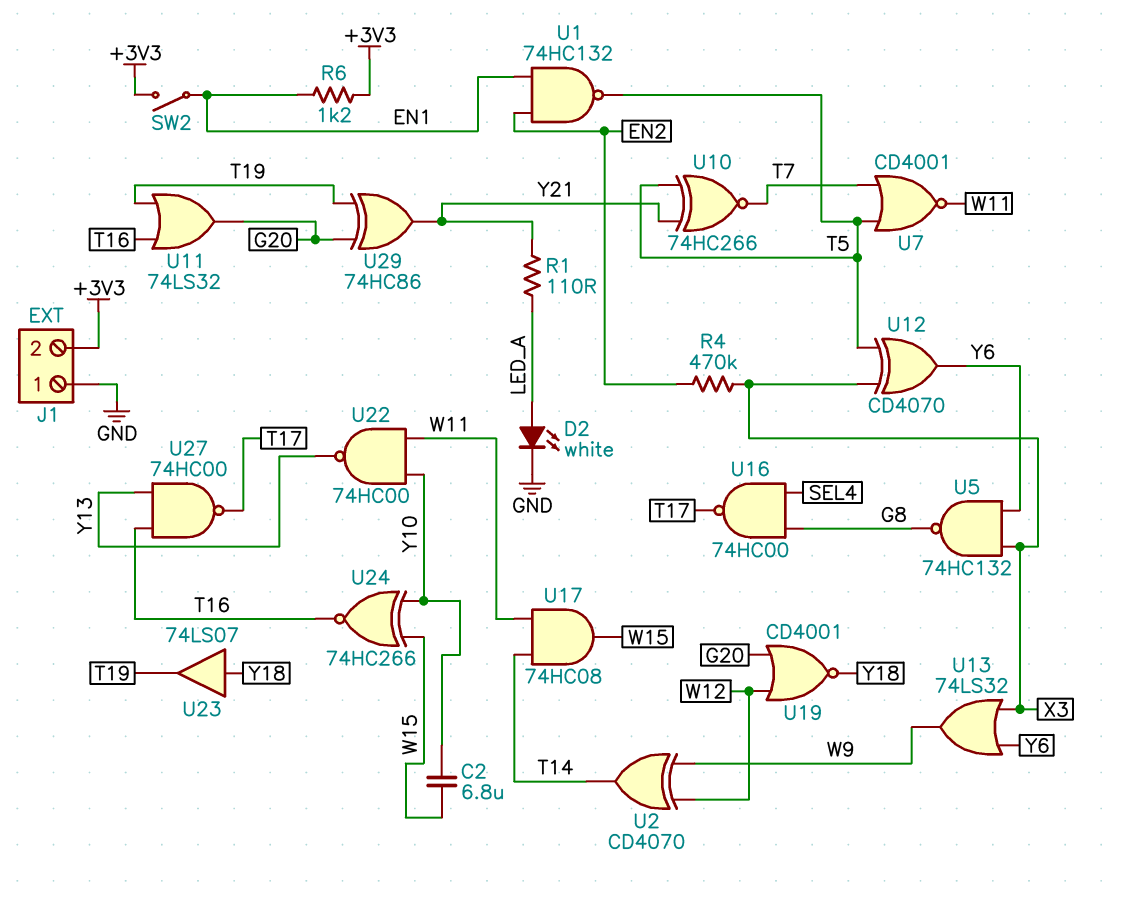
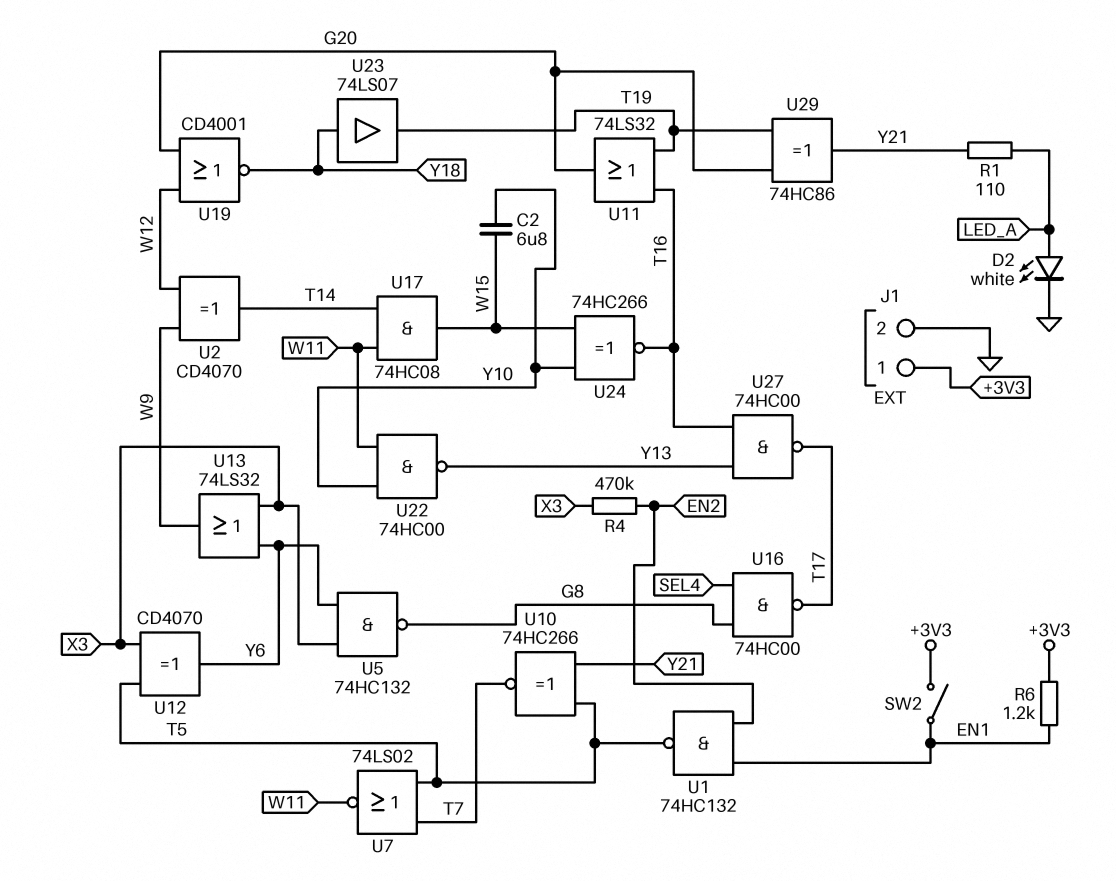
J1 pin 1: GND -> +3V3
J1 pin 2: +3V3 -> GND
U7: NOR CD4001 (in T5, in T7, out W11) -> NOR 74LS02 (in T5, in T7, out W11)

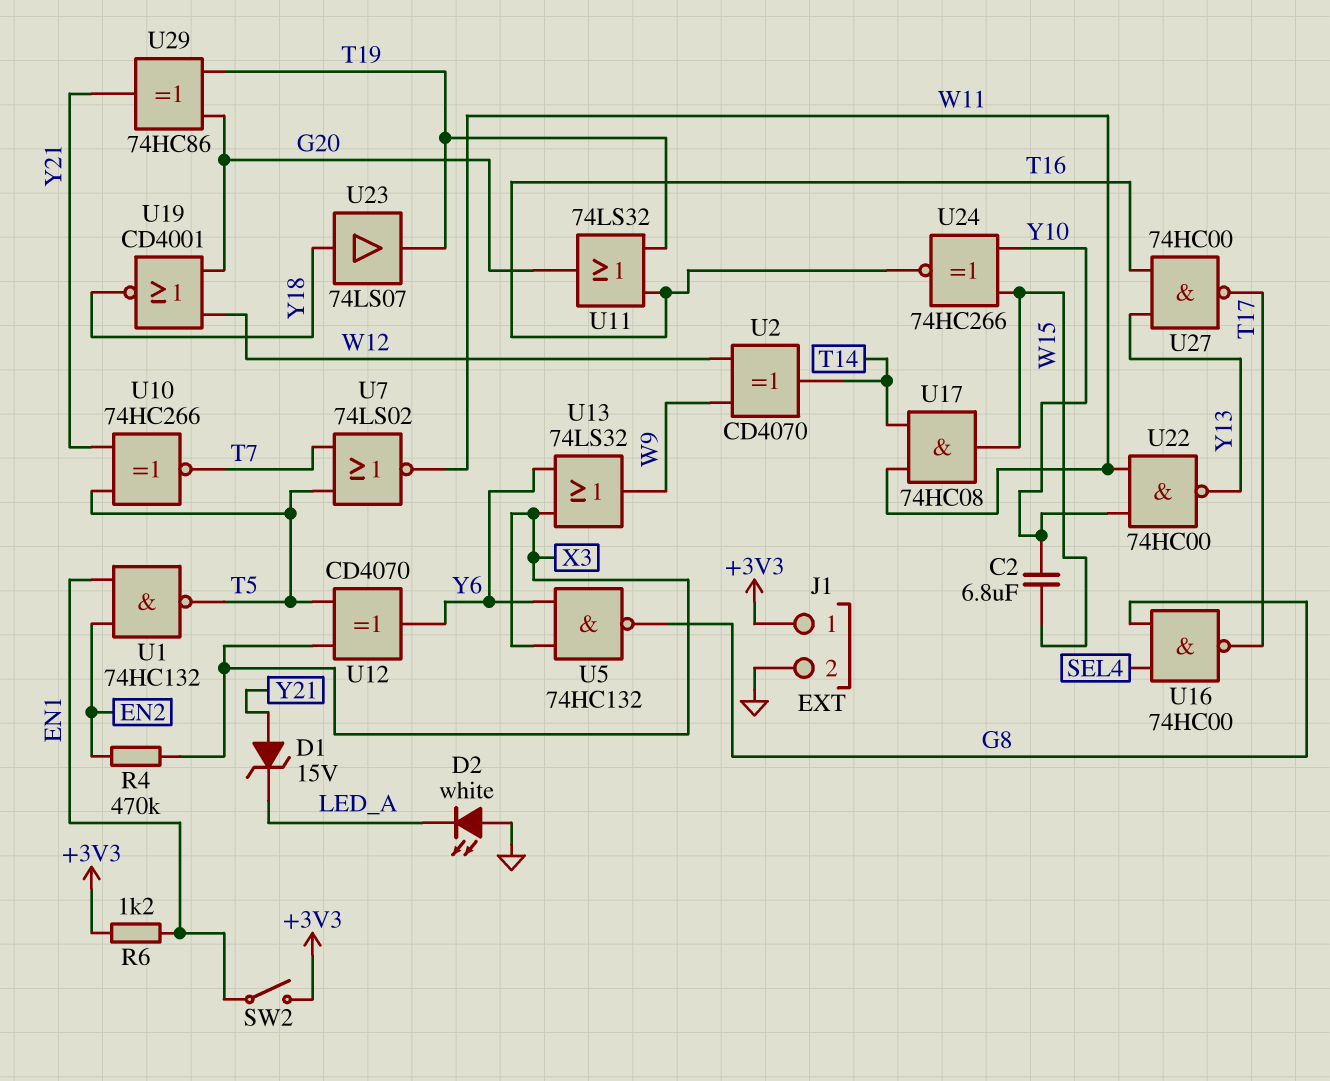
D1: none -> zener 15V (A Y21, K LED_A)
D2: LED white (A LED_A, K GND) -> LED white (A GND, K LED_A)
R1: 110 (LED_A, Y21) -> none

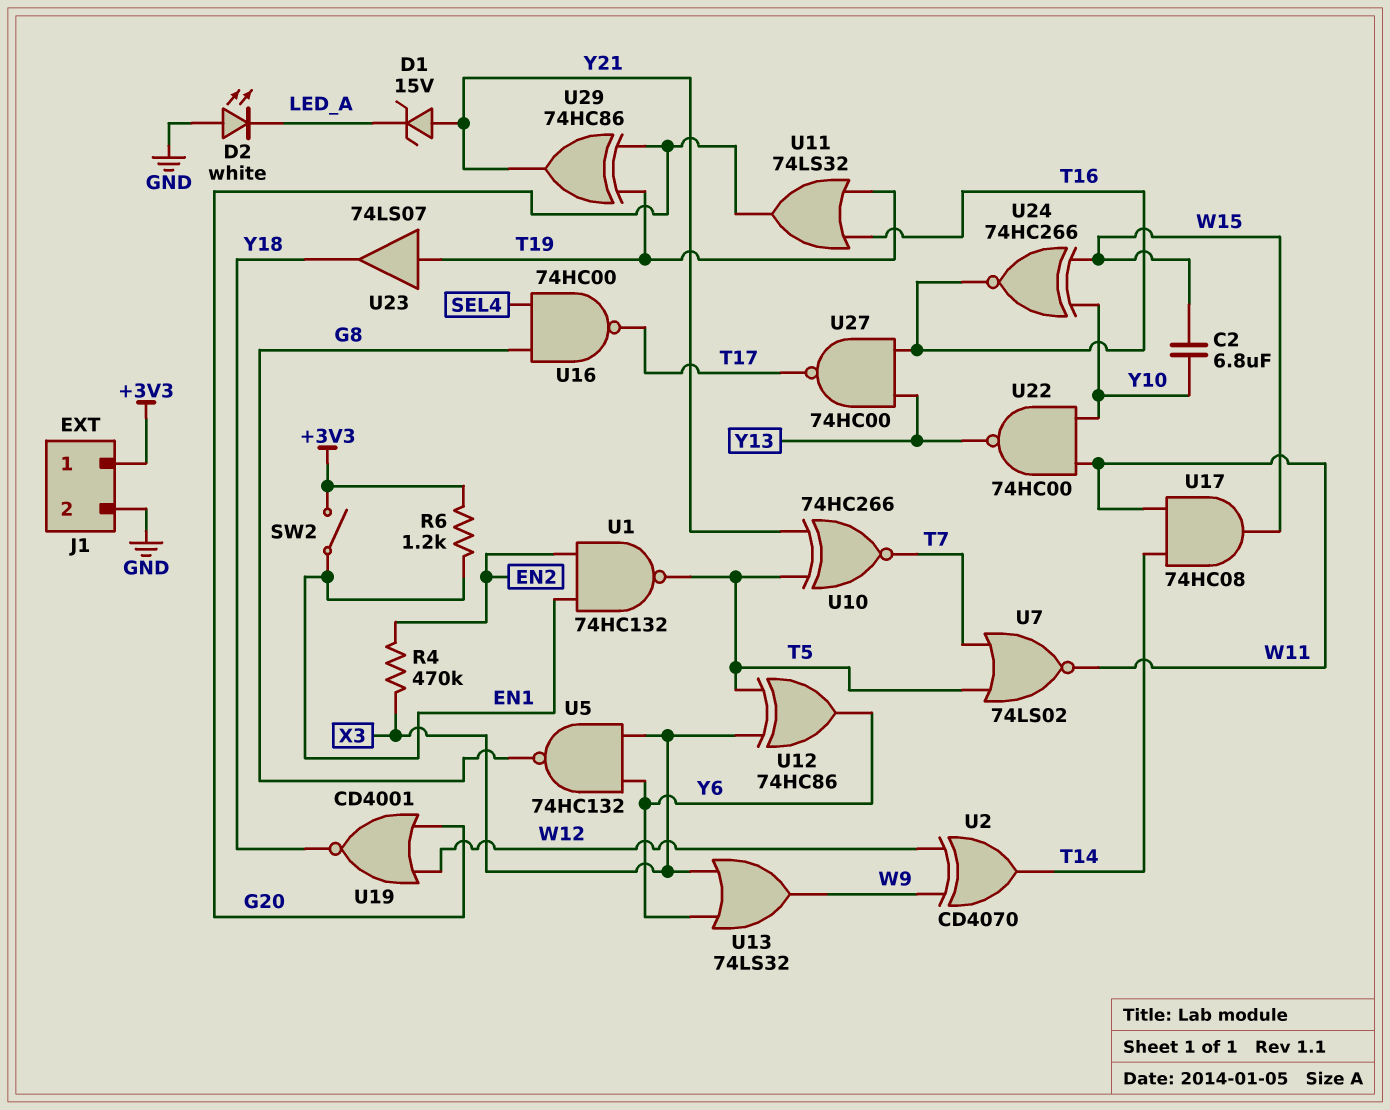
U12: XOR CD4070 (in T5, in X3, out Y6) -> XOR 74HC86 (in T5, in X3, out Y6)
U23: buffer 74LS07 (in Y18, out T19) -> buffer 74LS07 (in T19, out Y18)

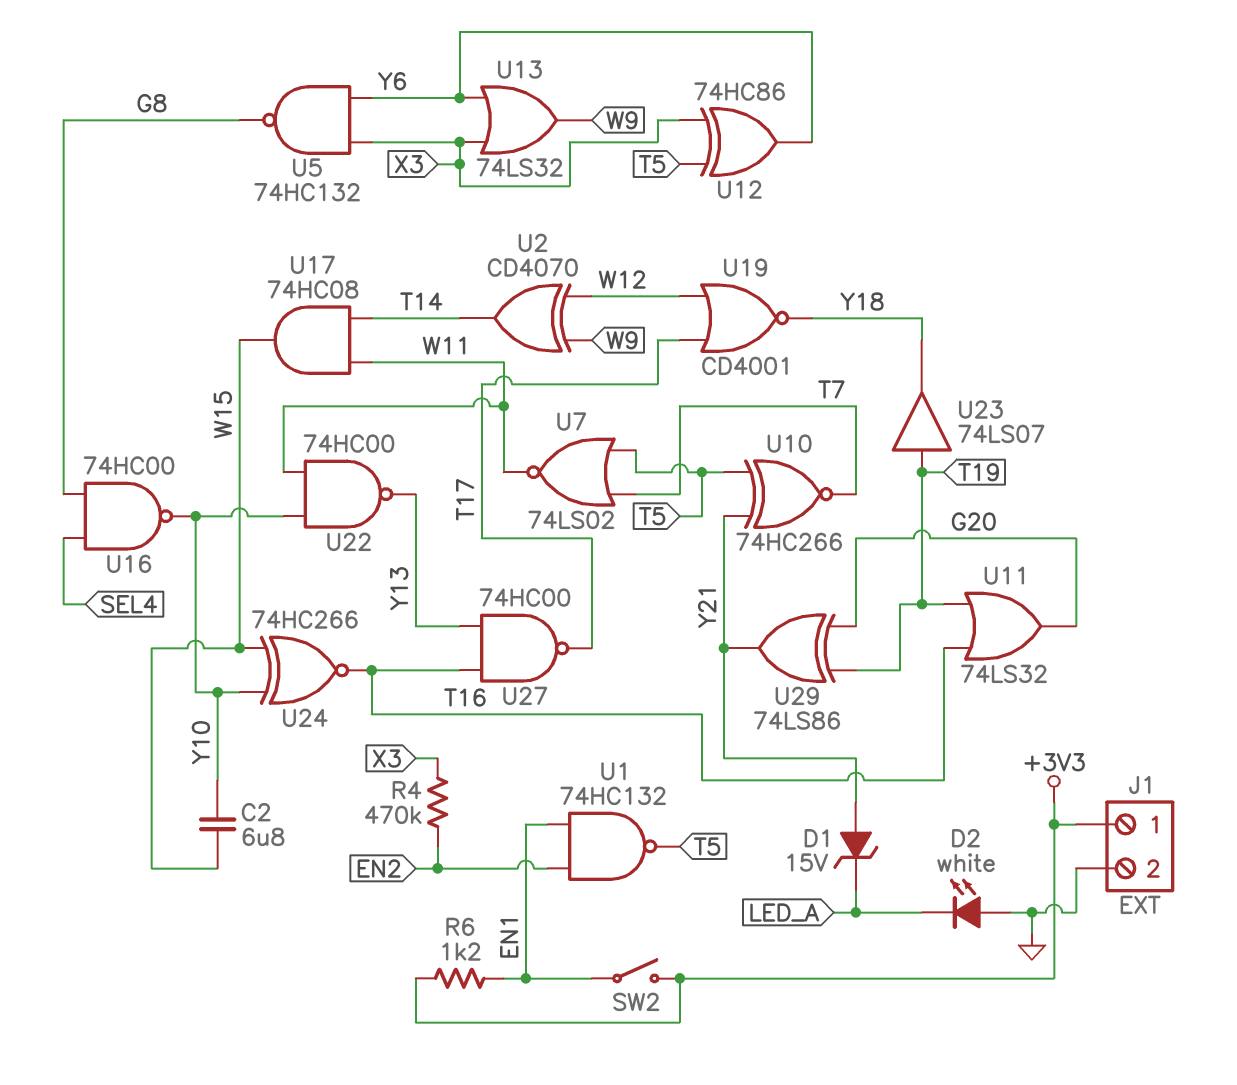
U16: NAND 74HC00 (in G8, in SEL4, out T17) -> NAND 74HC00 (in G8, in SEL4, out Y10)
U19: NOR CD4001 (in G20, in W12, out Y18) -> NOR CD4001 (in T17, in W12, out Y18)
U29: XOR 74HC86 (in G20, in T19, out Y21) -> XOR 74LS86 (in G20, in T19, out Y21)

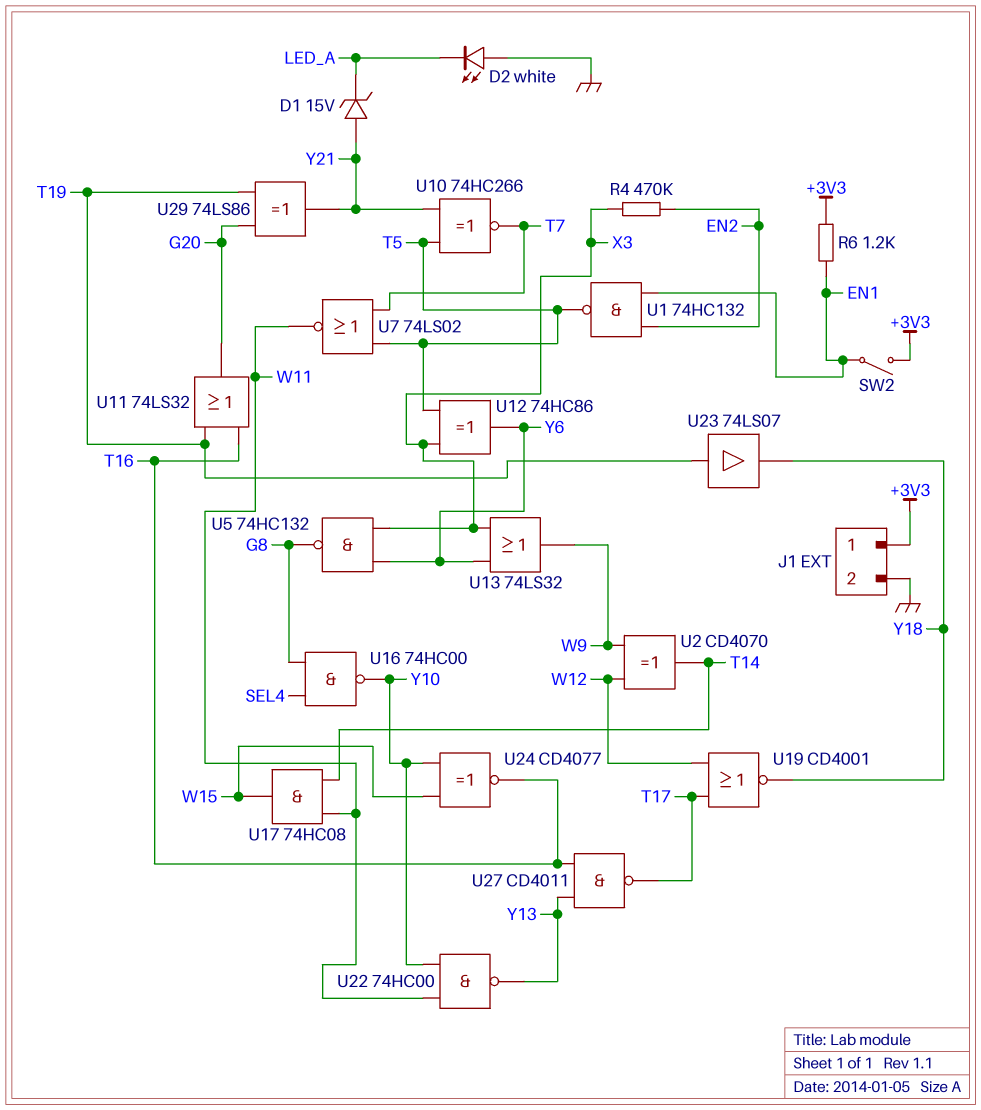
C2: 6.8uF (W15, Y10) -> none
U24: XNOR 74HC266 (in W15, in Y10, out T16) -> XNOR CD4077 (in W15, in Y10, out T16)
U27: NAND 74HC00 (in T16, in Y13, out T17) -> NAND CD4011 (in T16, in Y13, out T17)

